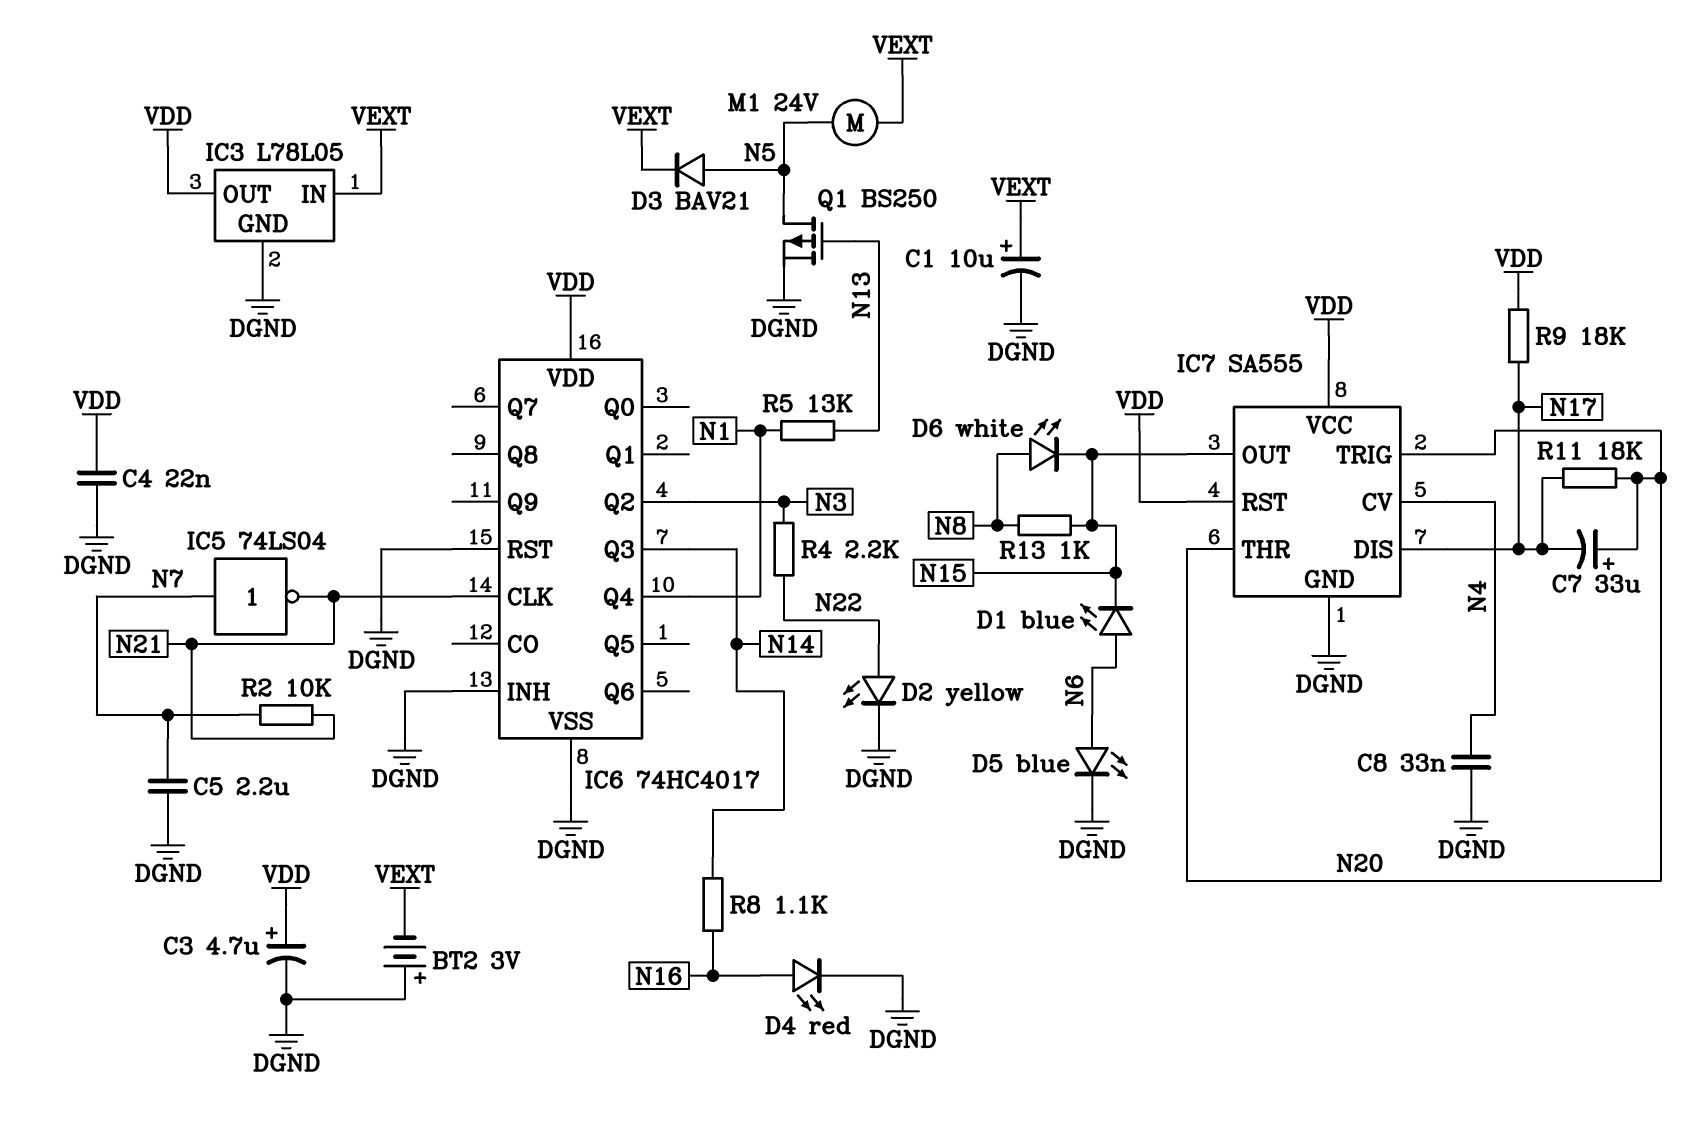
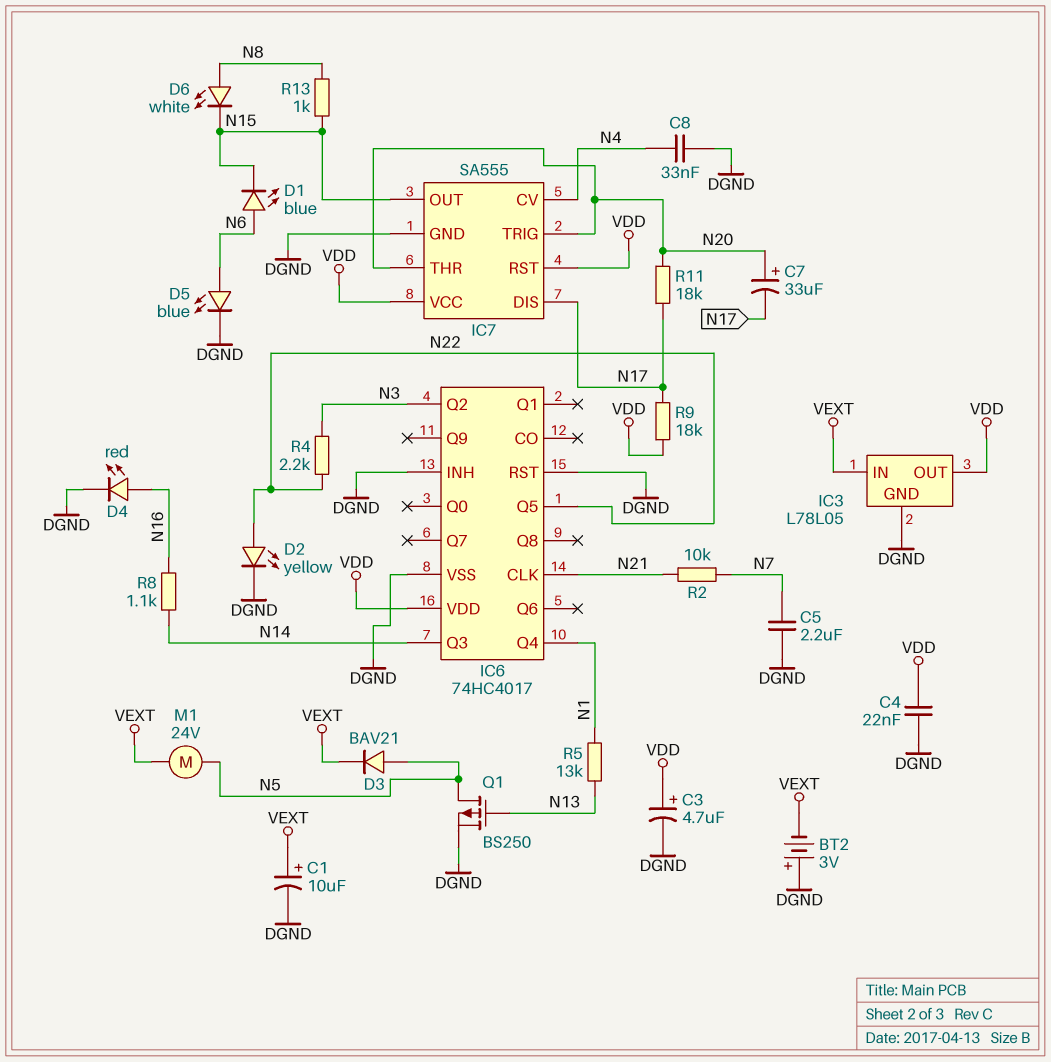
IC5: NOT 74LS04 (in N7, out N21) -> none
IC6 pin Q5: none -> N22

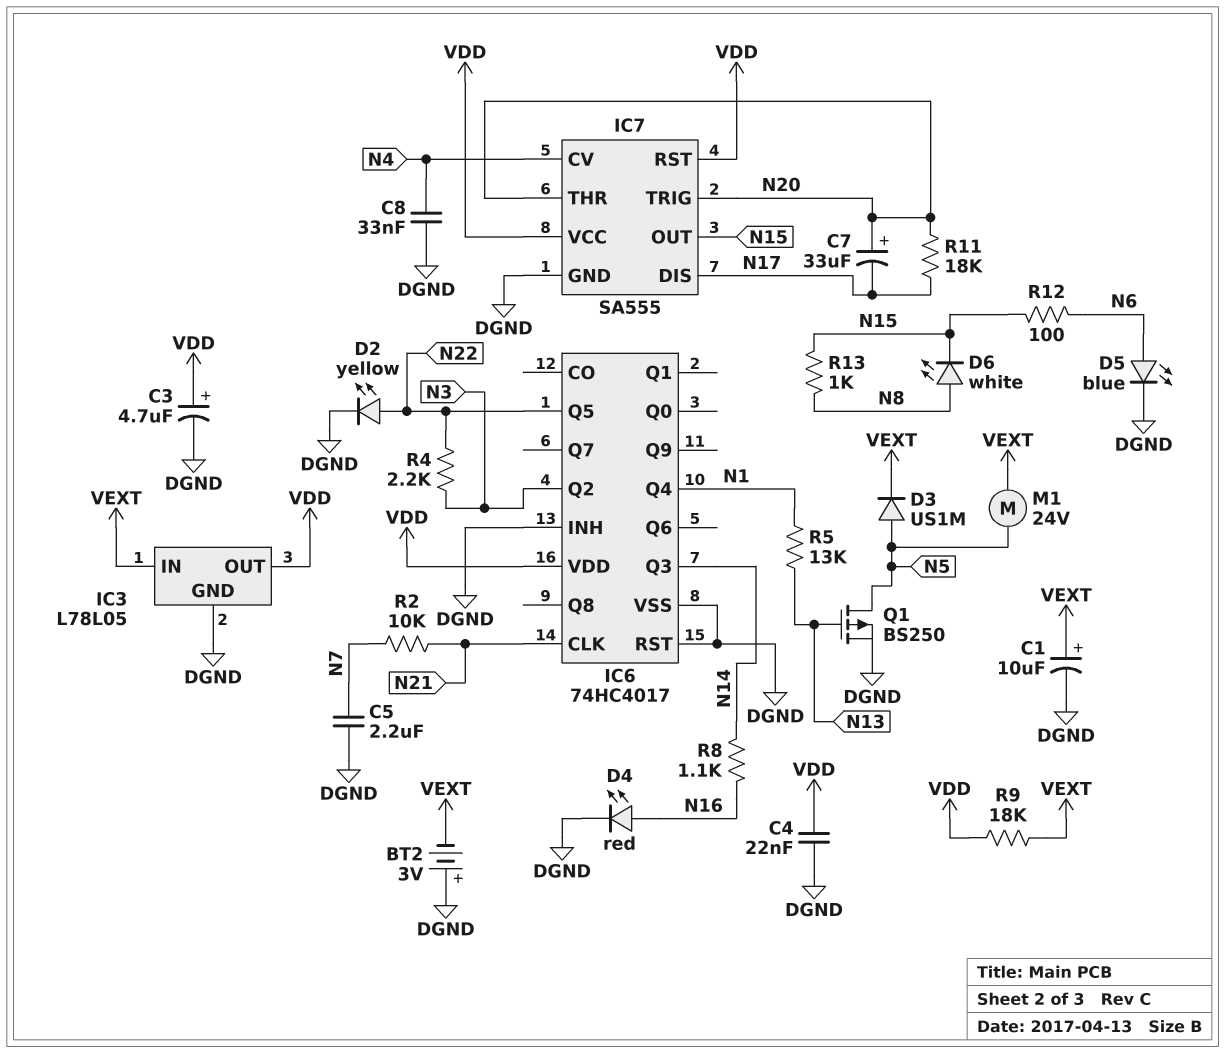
D1: LED blue (A N6, K N15) -> none
D3: diode BAV21 (A N5, K VEXT) -> diode US1M (A N5, K VEXT)
R9: 18k (N17, VDD) -> 18k (VDD, VEXT)
R12: none -> 100 (N6, N15)

